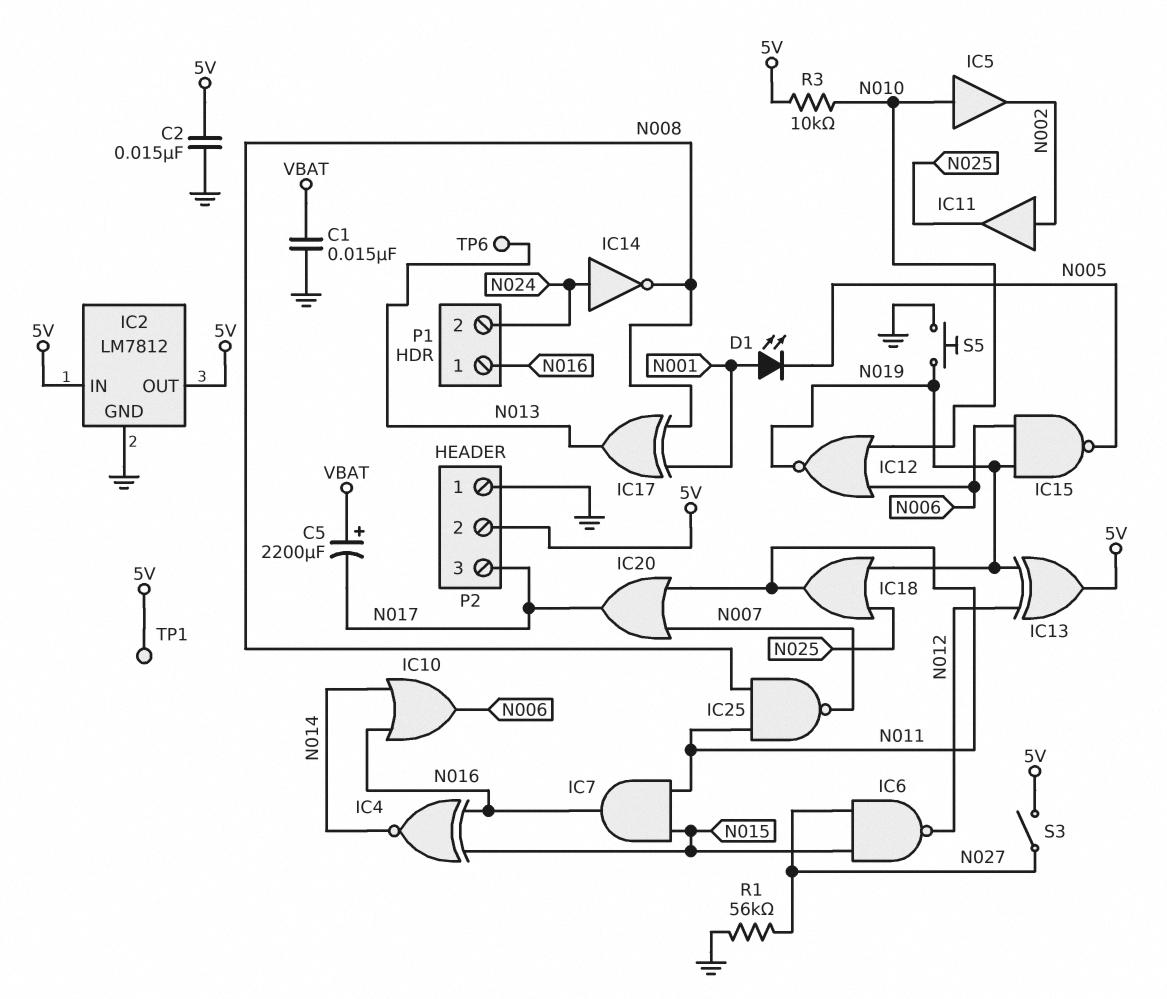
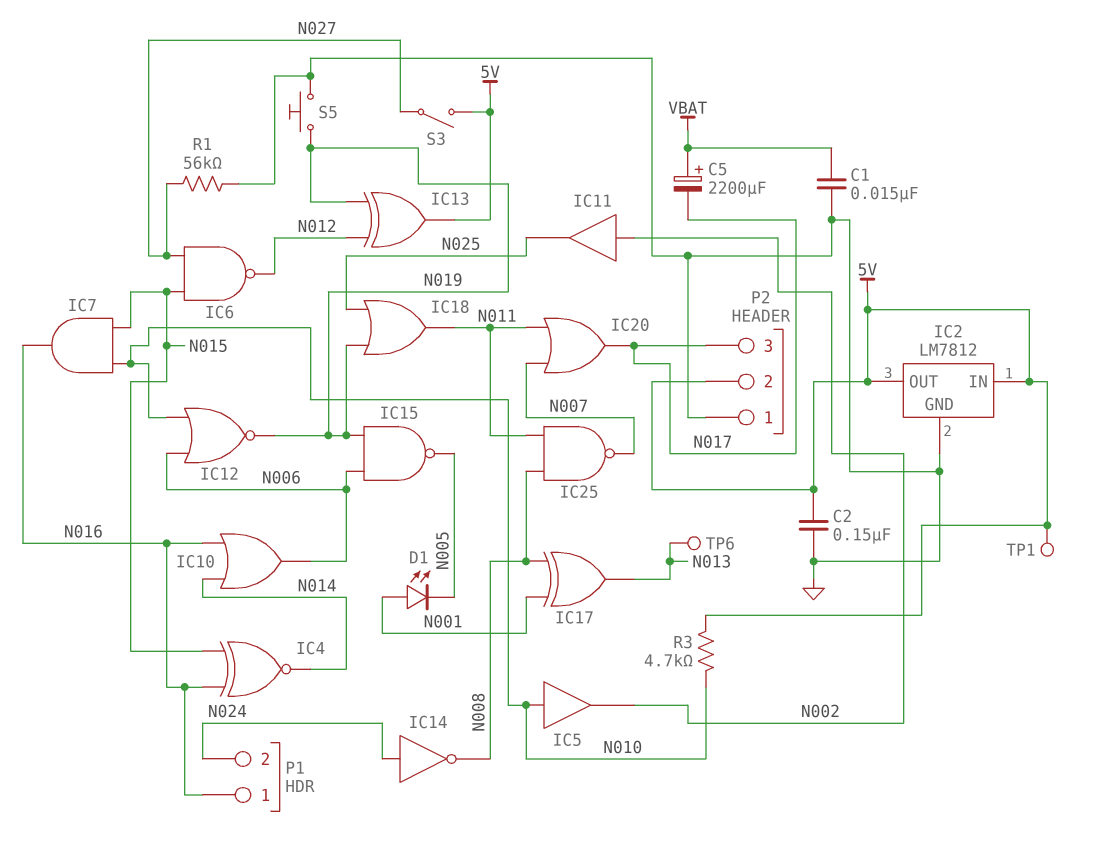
C2: 15nF (5V, GND) -> 150nF (5V, GND)
IC7: AND (in N011, in N015, out N016) -> AND (in N010, in N015, out N016)
R3: 10k (5V, N010) -> 4.7k (5V, N010)

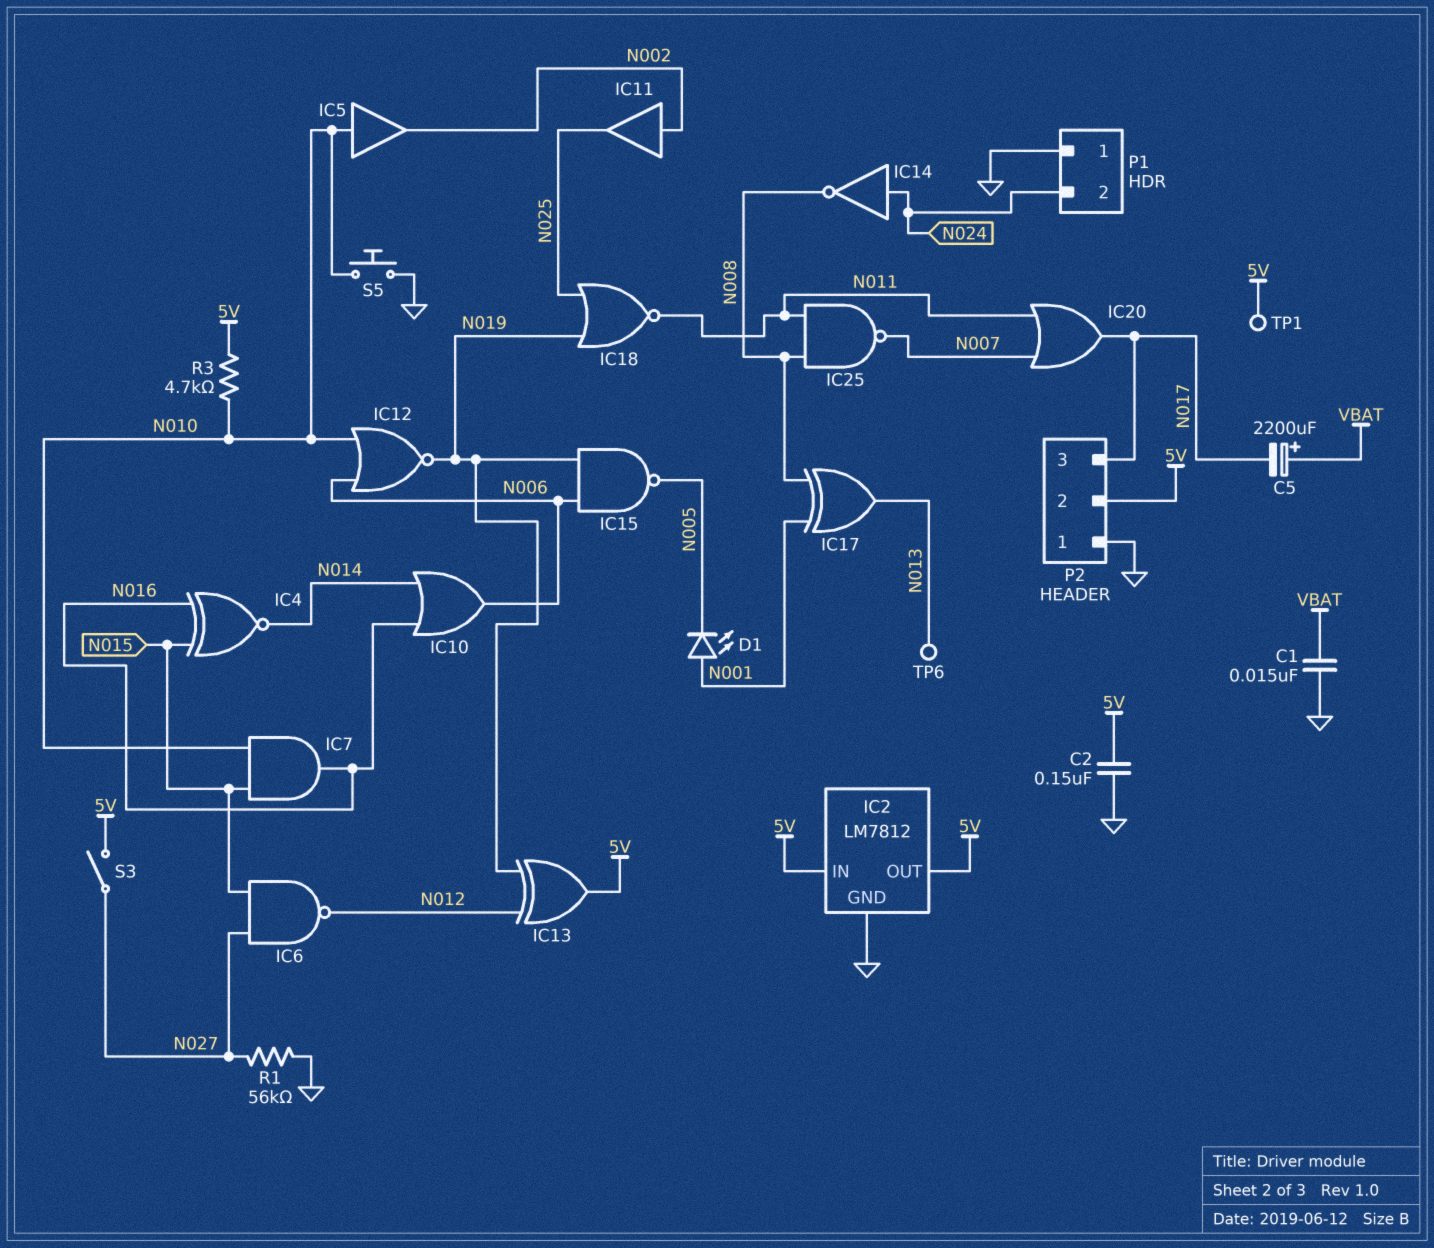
IC18: OR (in N019, in N025, out N011) -> NOR (in N019, in N025, out N011)
P1 pin 1: N016 -> GND
S5: button (GND, N019) -> button (GND, N010)

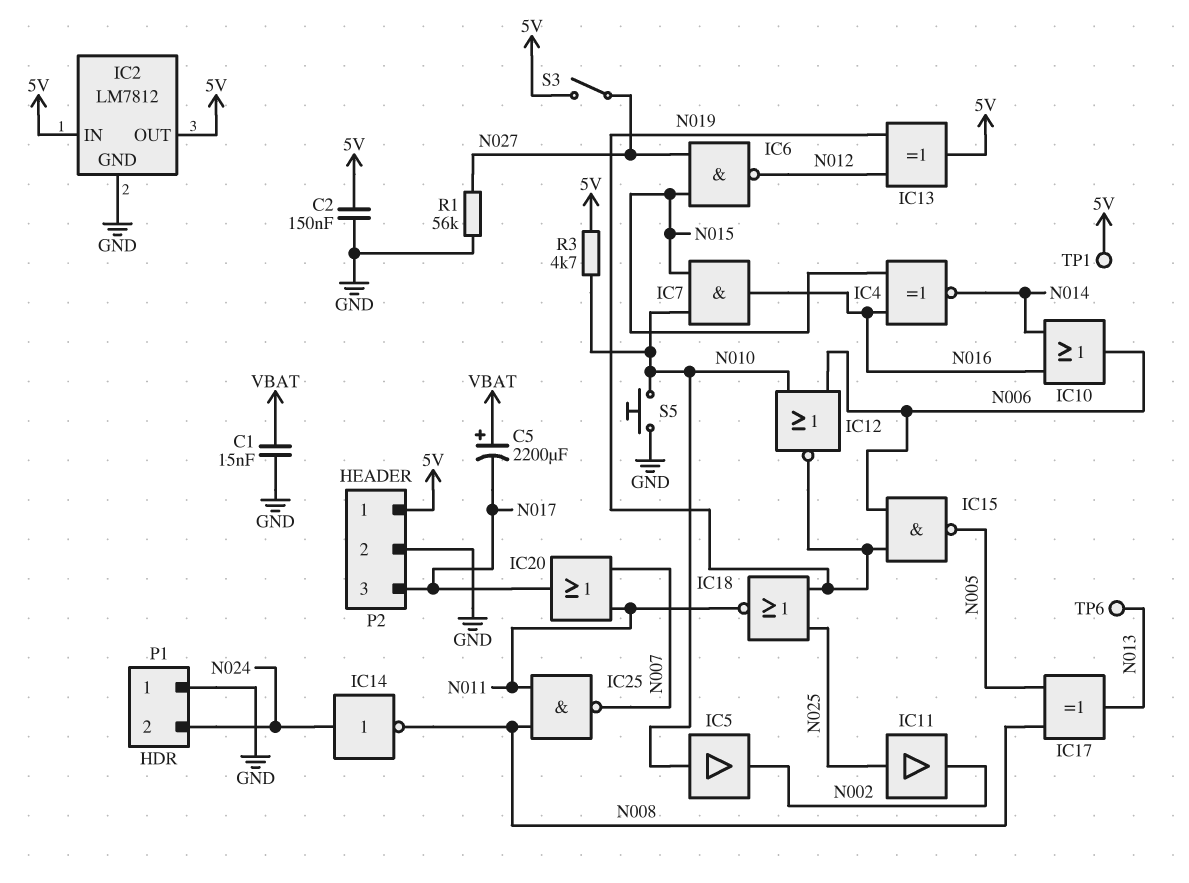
D1: LED (A N001, K N005) -> none
IC11: buffer (in N002, out N025) -> buffer (in N025, out N002)
IC17: XOR (in N001, in N008, out N013) -> XOR (in N005, in N008, out N013)
P2 pin 1: GND -> 5V
P2 pin 2: 5V -> GND

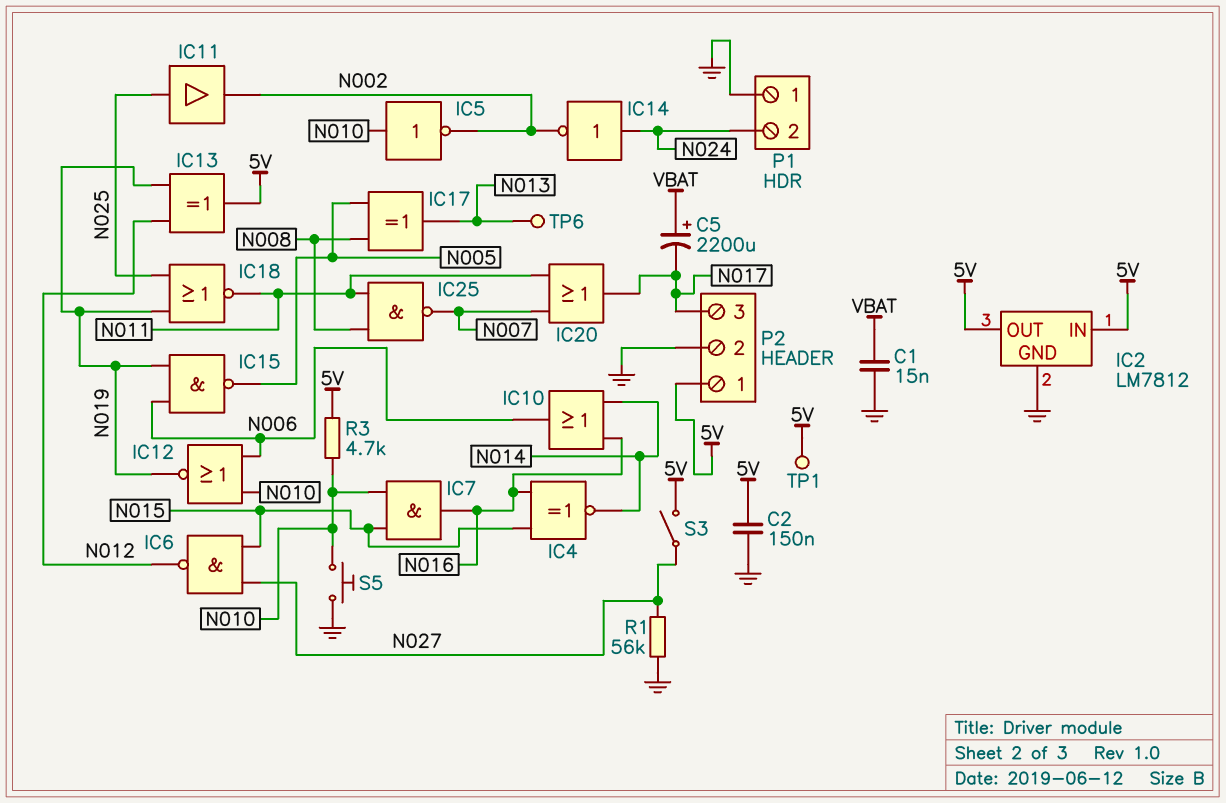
IC5: buffer (in N010, out N002) -> NOT (in N010, out N002)
IC14: NOT (in N024, out N008) -> NOT (in N024, out N002)

